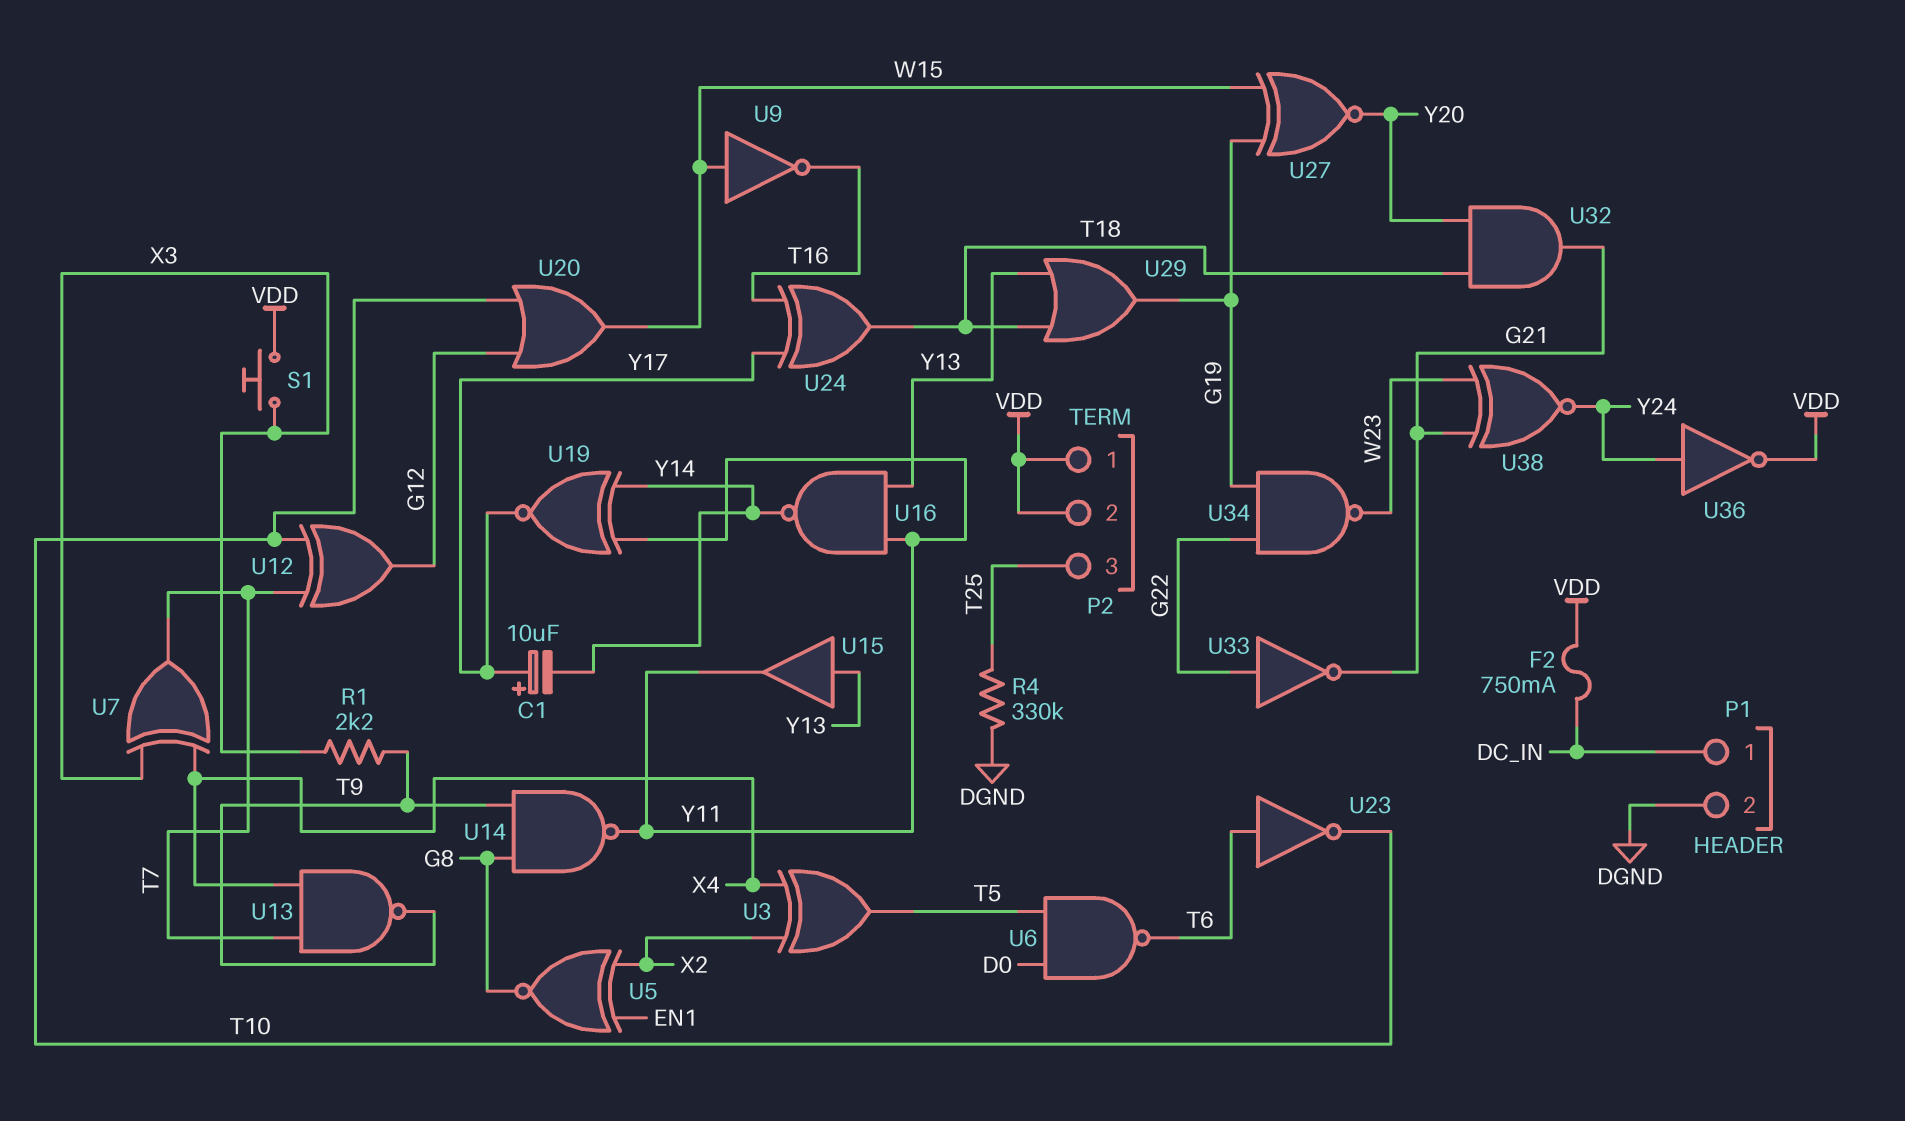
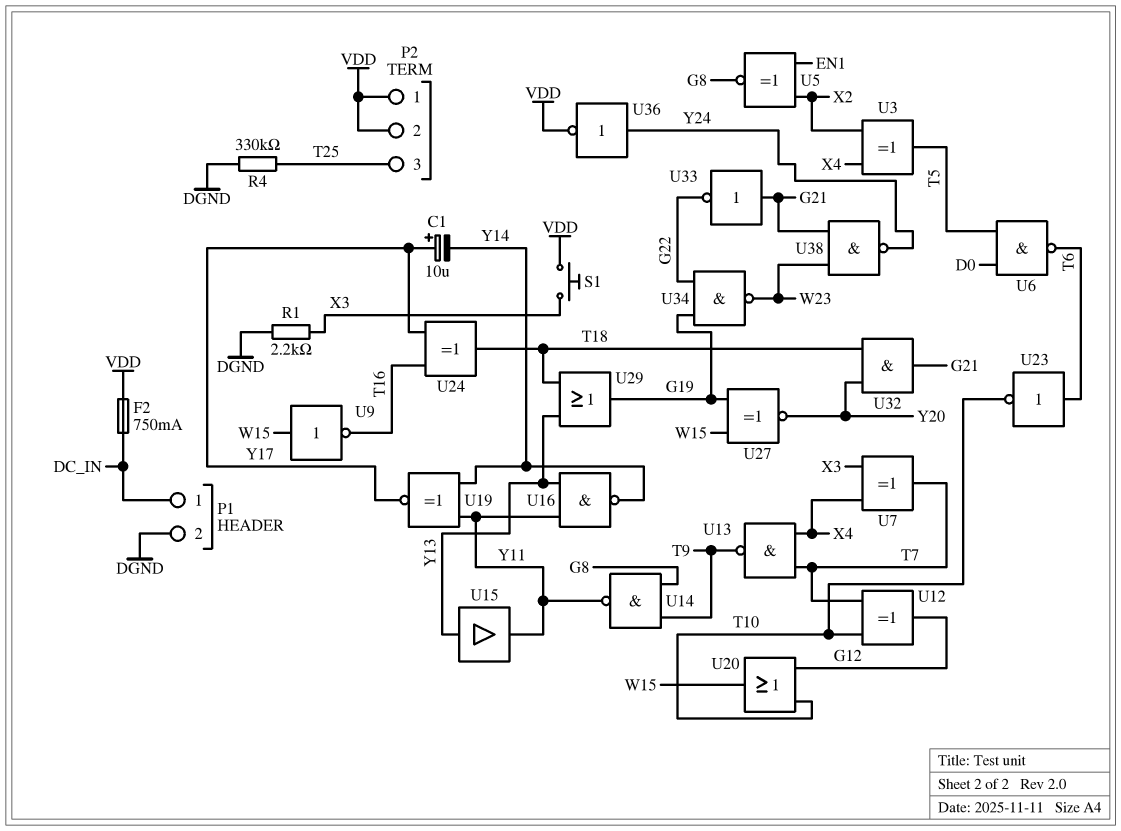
R1: 2.2k (T9, X3) -> 2.2k (DGND, X3)
U33: NOT (in G22, out G21) -> NOT (in G21, out G22)
U38: XNOR (in G21, in W23, out Y24) -> NAND (in G21, in W23, out Y24)

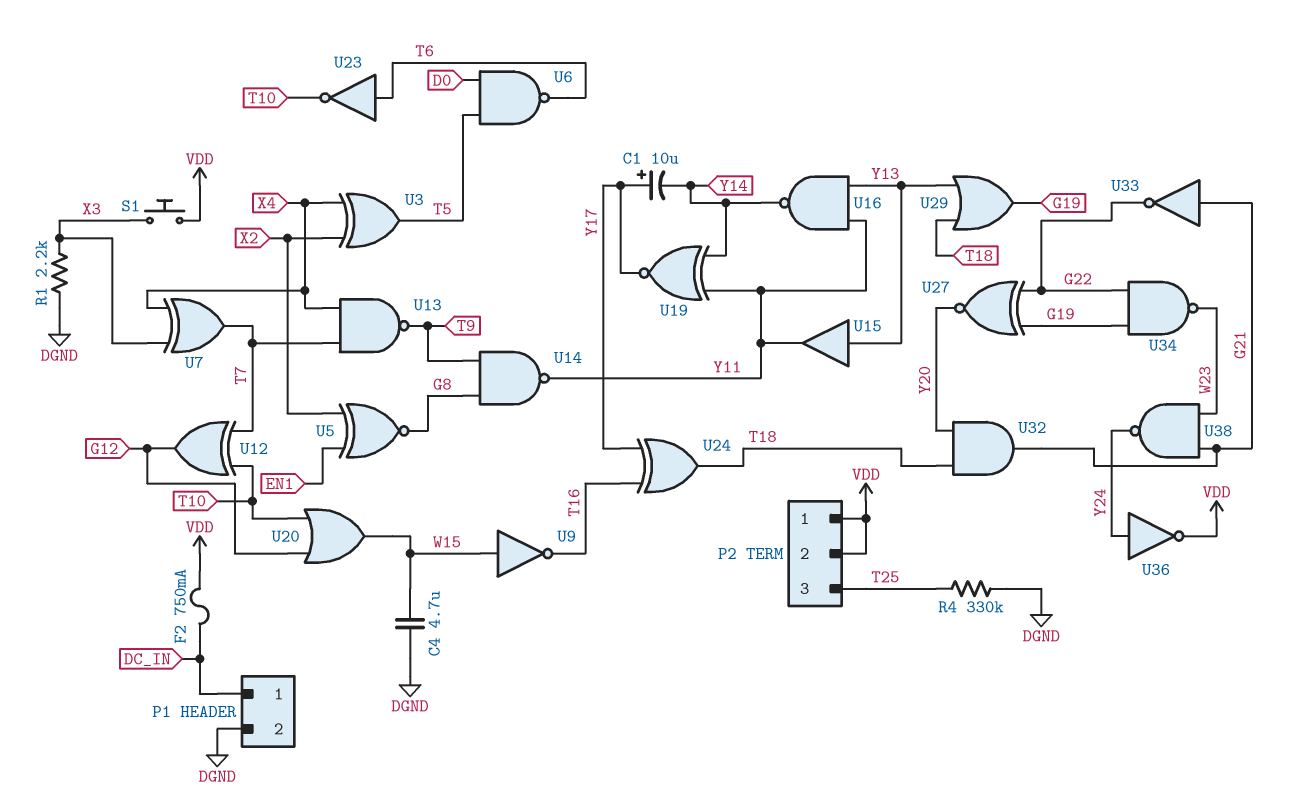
C4: none -> 4.7uF (DGND, W15)
U27: XNOR (in G19, in W15, out Y20) -> XNOR (in G19, in G22, out Y20)

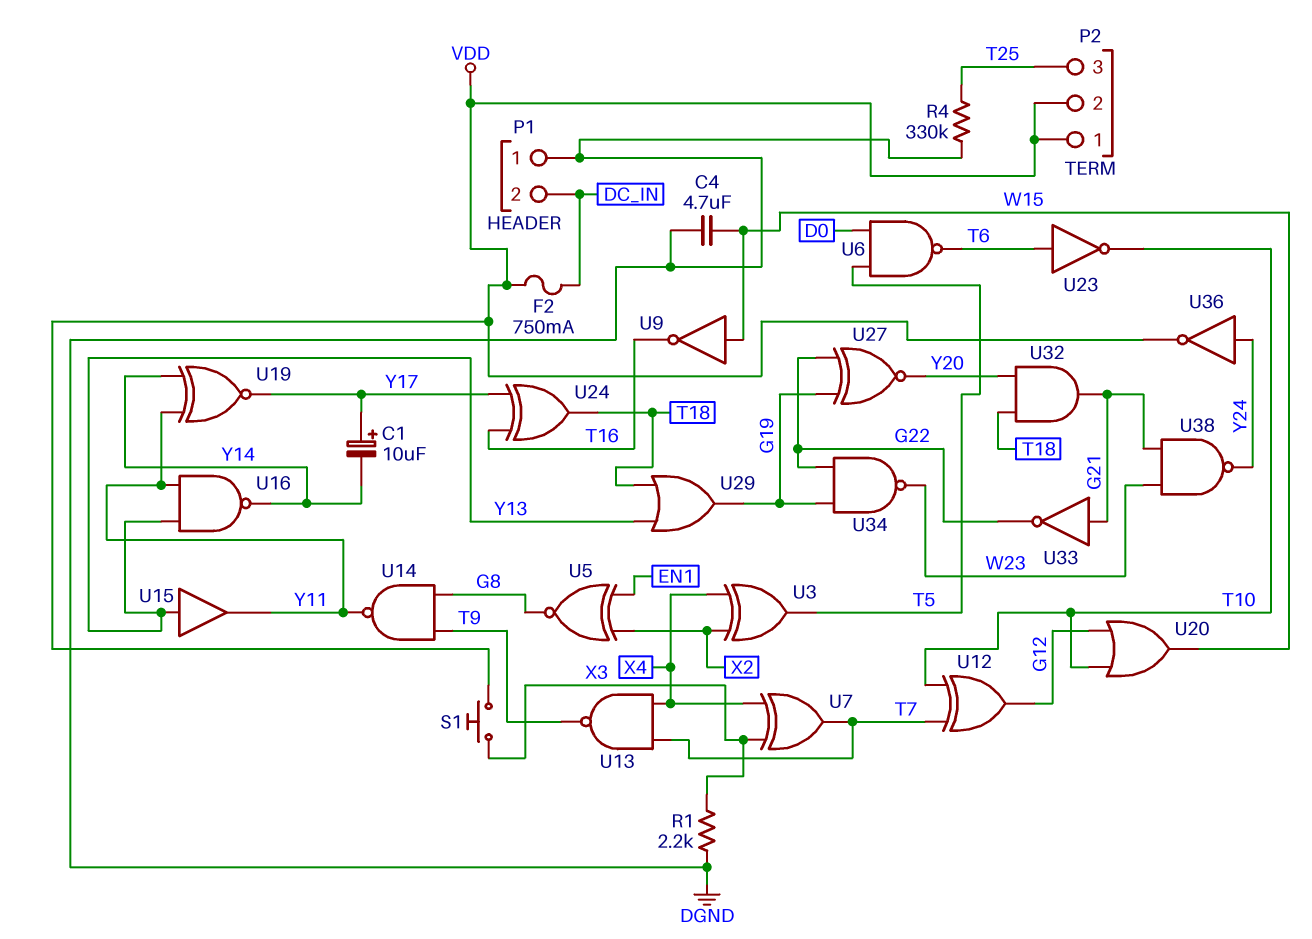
P1 pin 1: DC_IN -> DGND
P1 pin 2: DGND -> DC_IN

